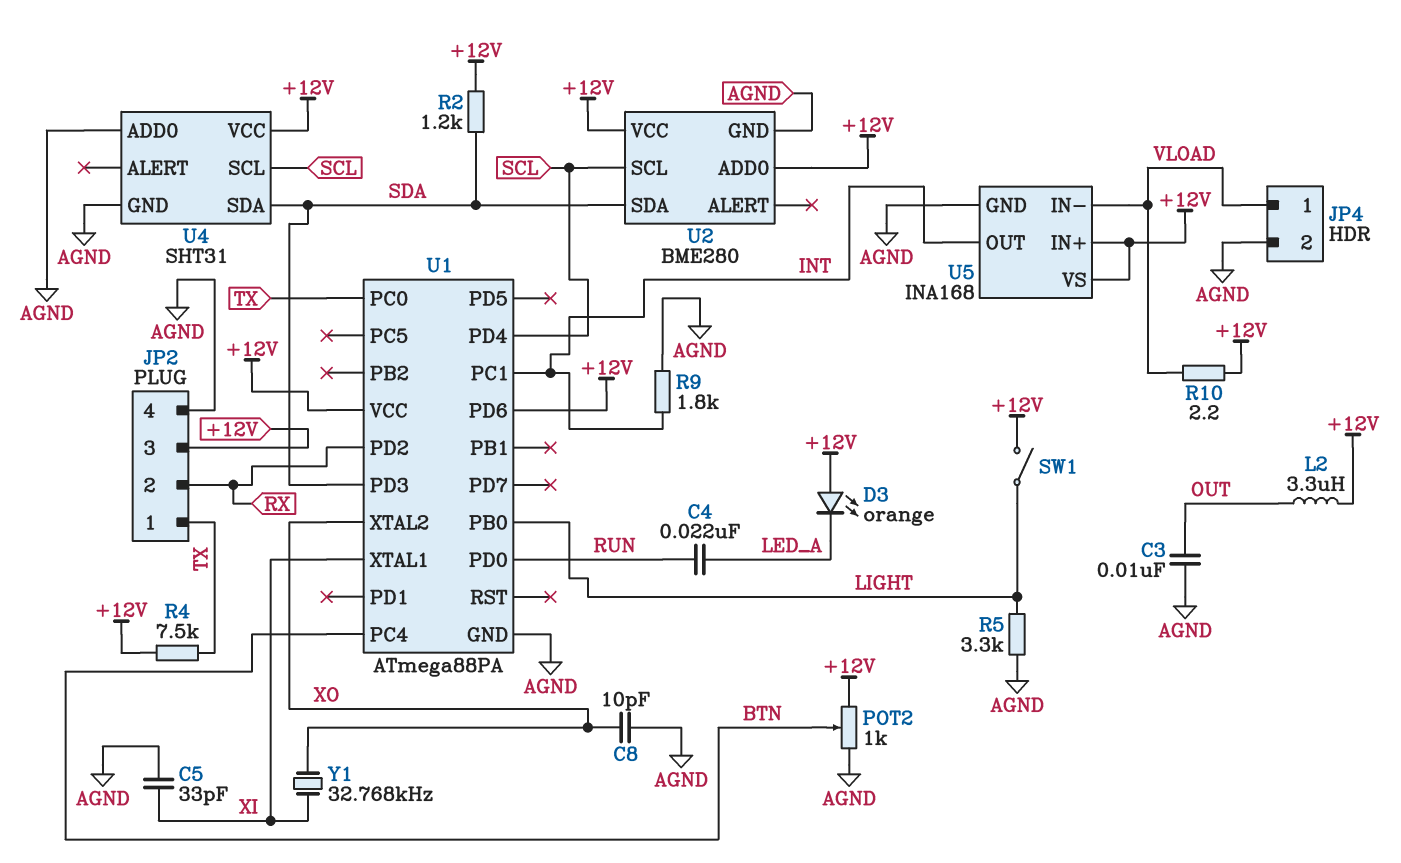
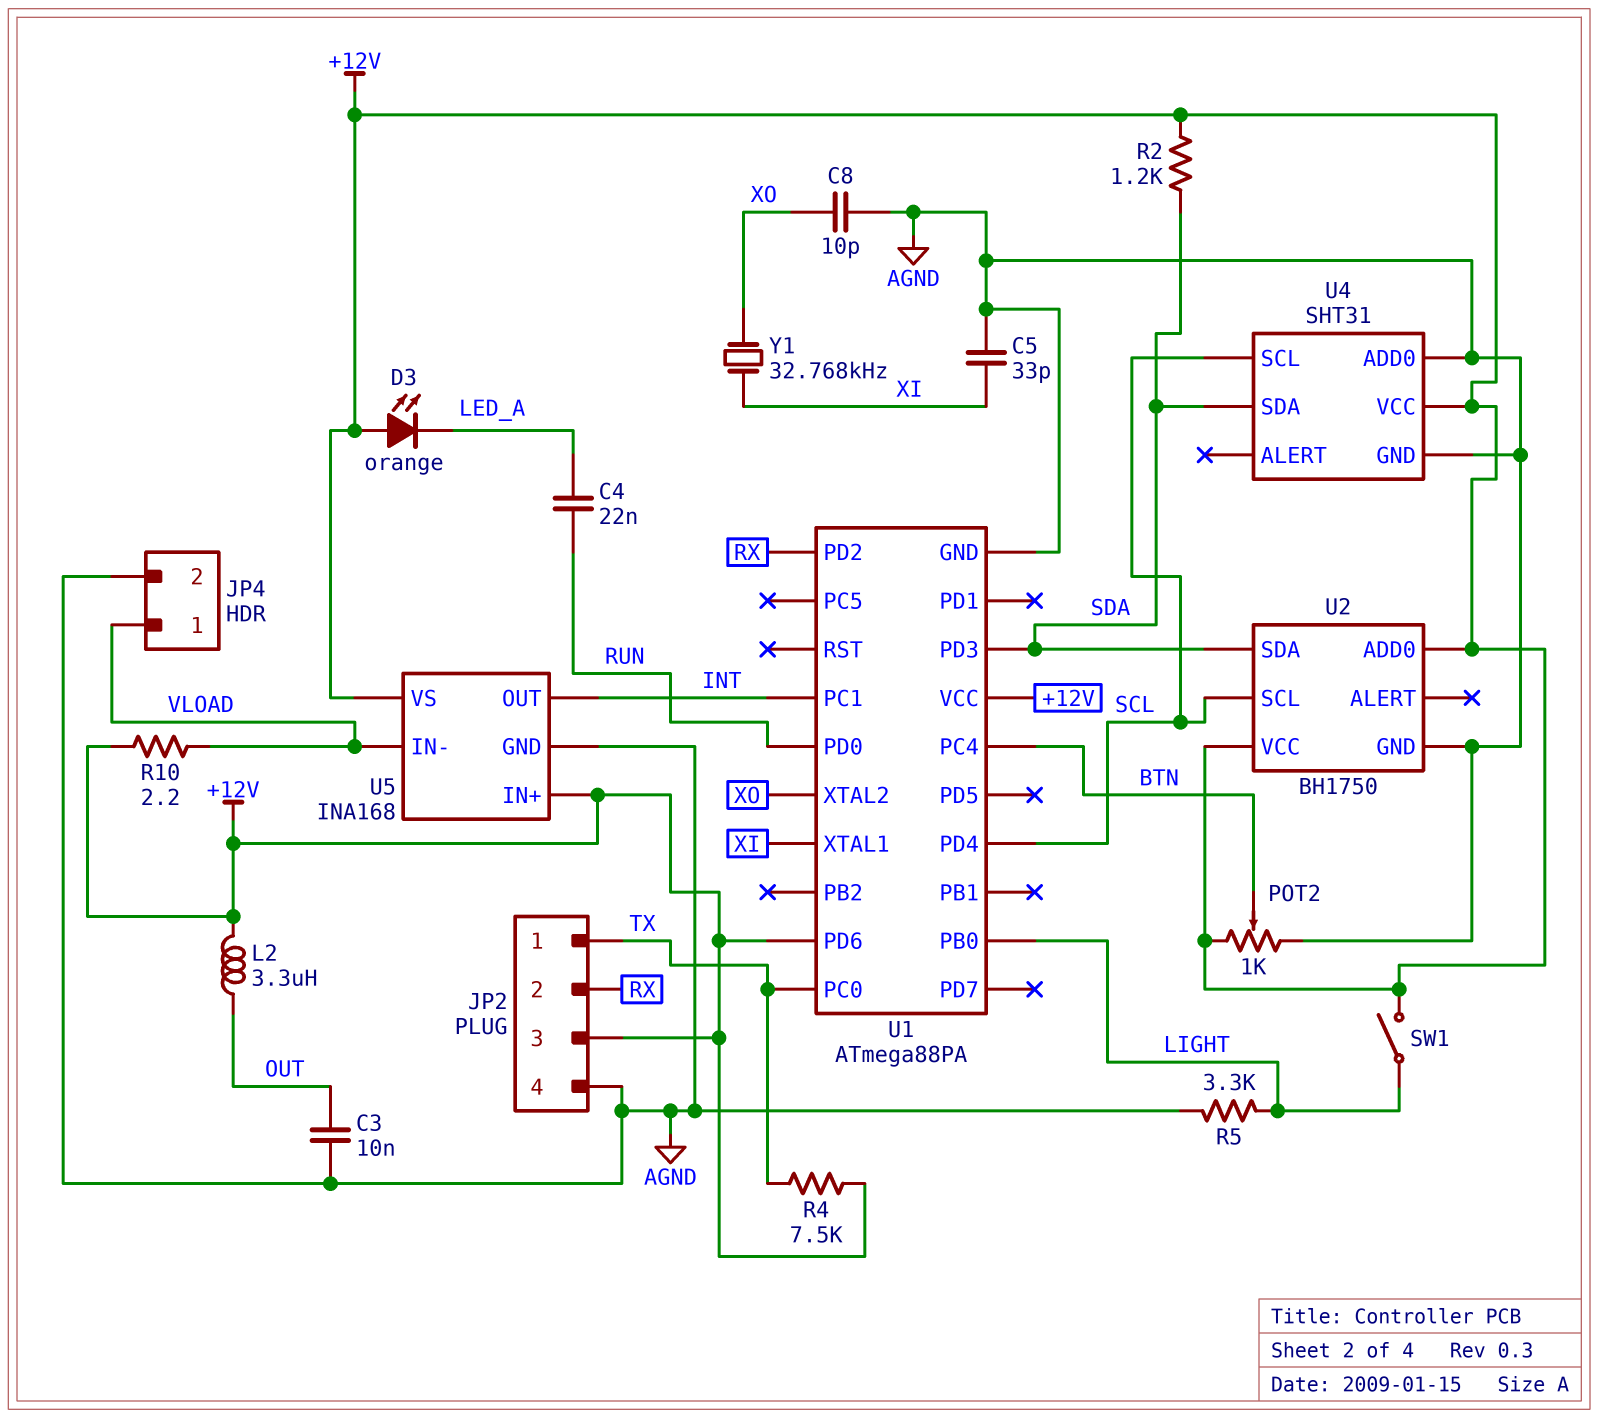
R9: 1.8k (AGND, INT) -> none
U2: BME280 -> BH1750

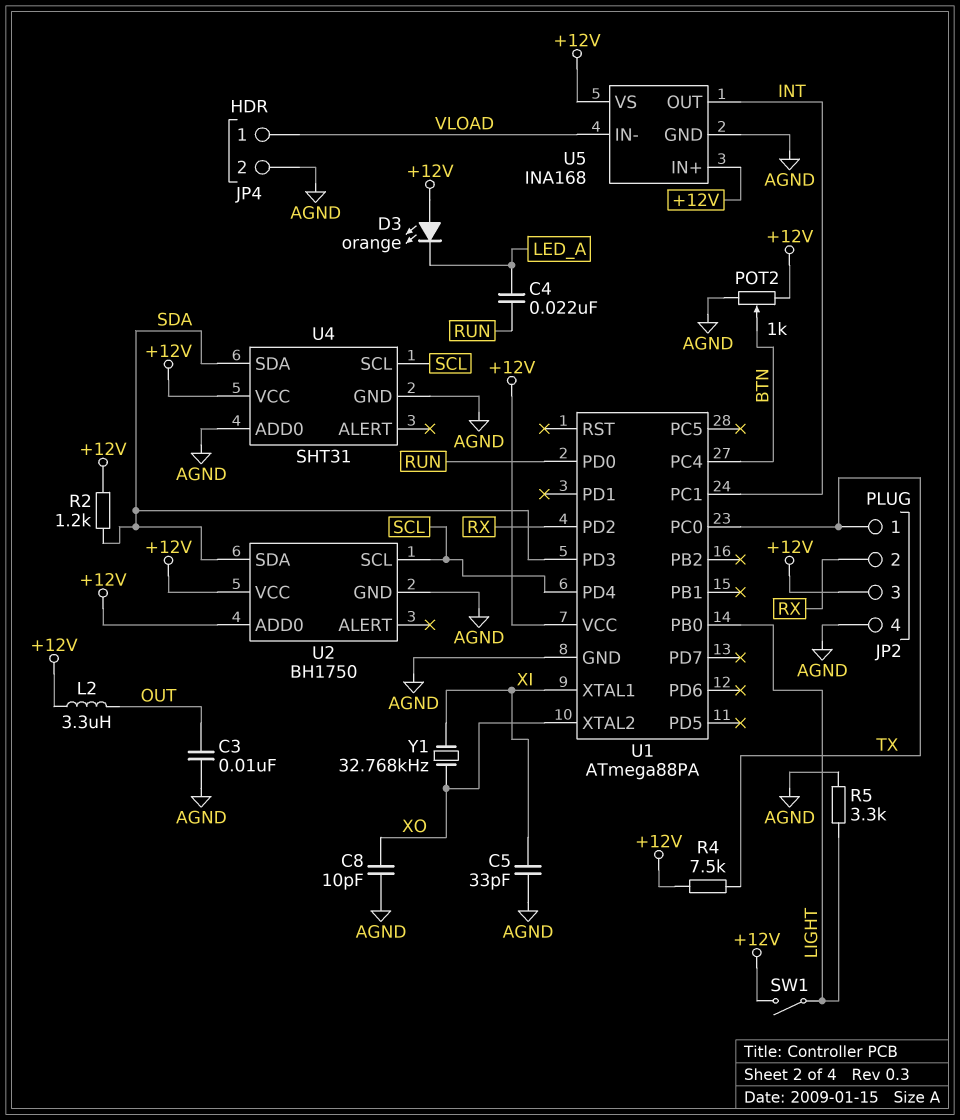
R10: 2.2 (+12V, VLOAD) -> none
U1 pin PD6: +12V -> none

